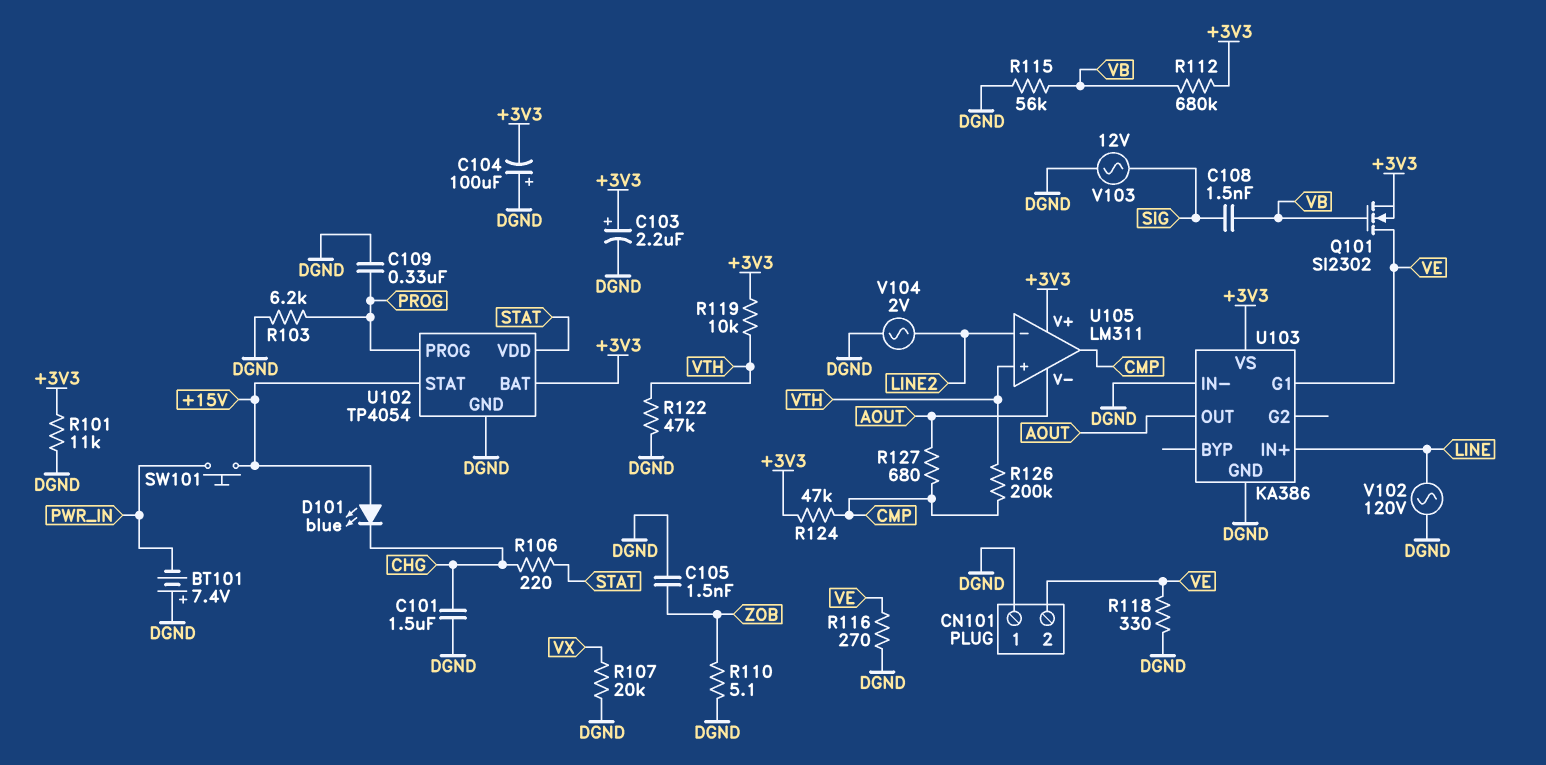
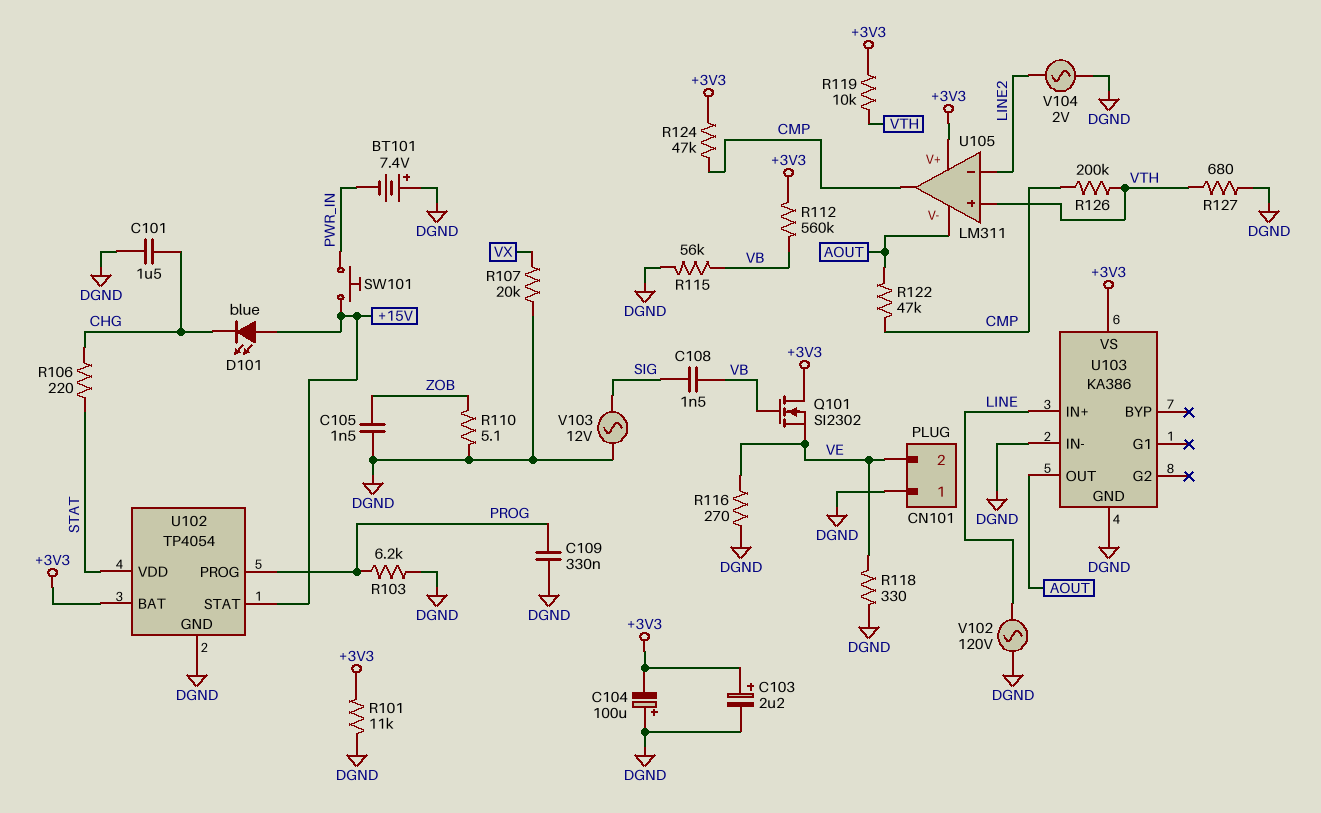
Q101: NMOS SI2302 (G VB, D VE, S +3V3) -> NMOS SI2302 (G VB, D +3V3, S VE)
R112: 680k (+3V3, VB) -> 560k (+3V3, VB)
R122: 47k (DGND, VTH) -> 47k (AOUT, CMP)
R127: 680 (AOUT, CMP) -> 680 (DGND, VTH)
U103 pin G1: VE -> none

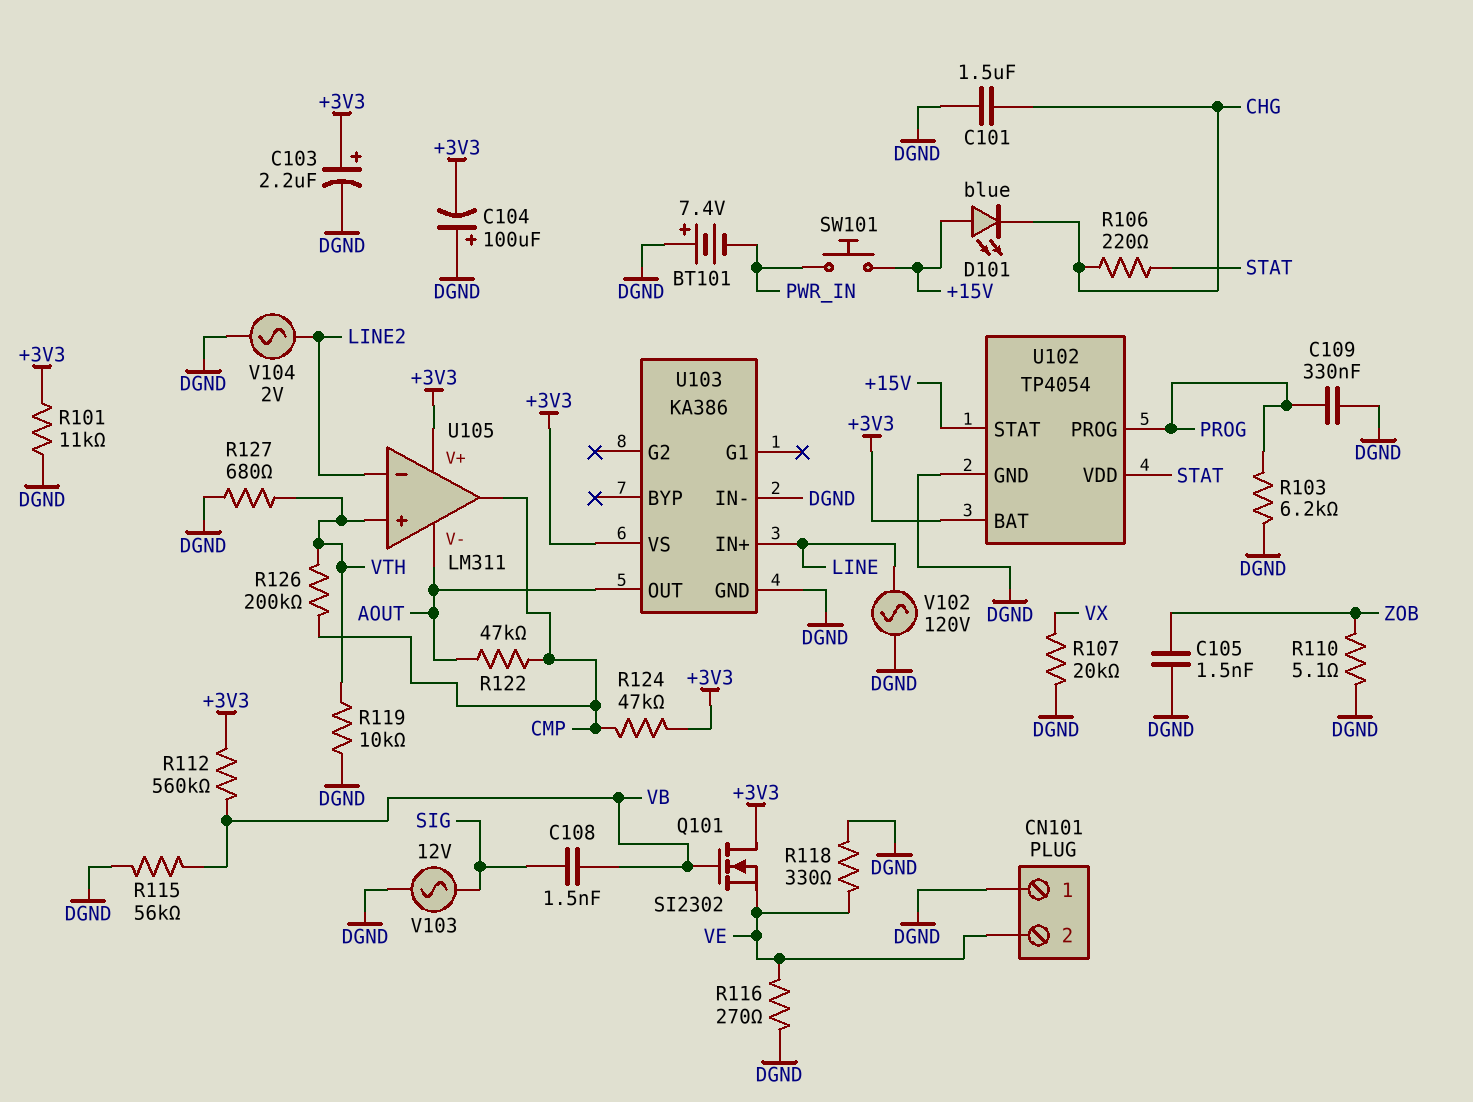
R119: 10k (+3V3, VTH) -> 10k (DGND, VTH)

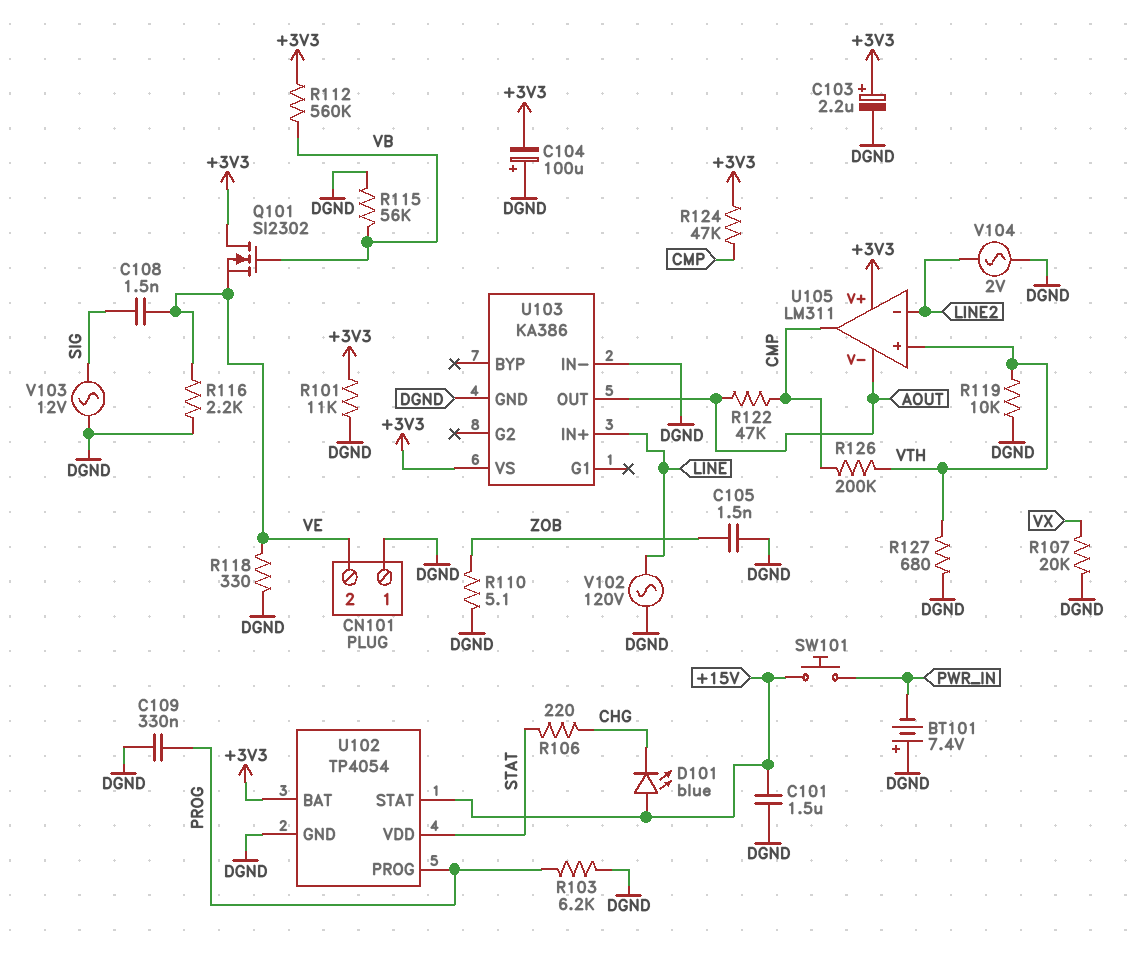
C101: 1.5uF (CHG, DGND) -> 1.5uF (+15V, DGND)
C108: 1.5nF (SIG, VB) -> 1.5nF (SIG, VE)
R116: 270 (DGND, VE) -> 2.2k (DGND, VE)

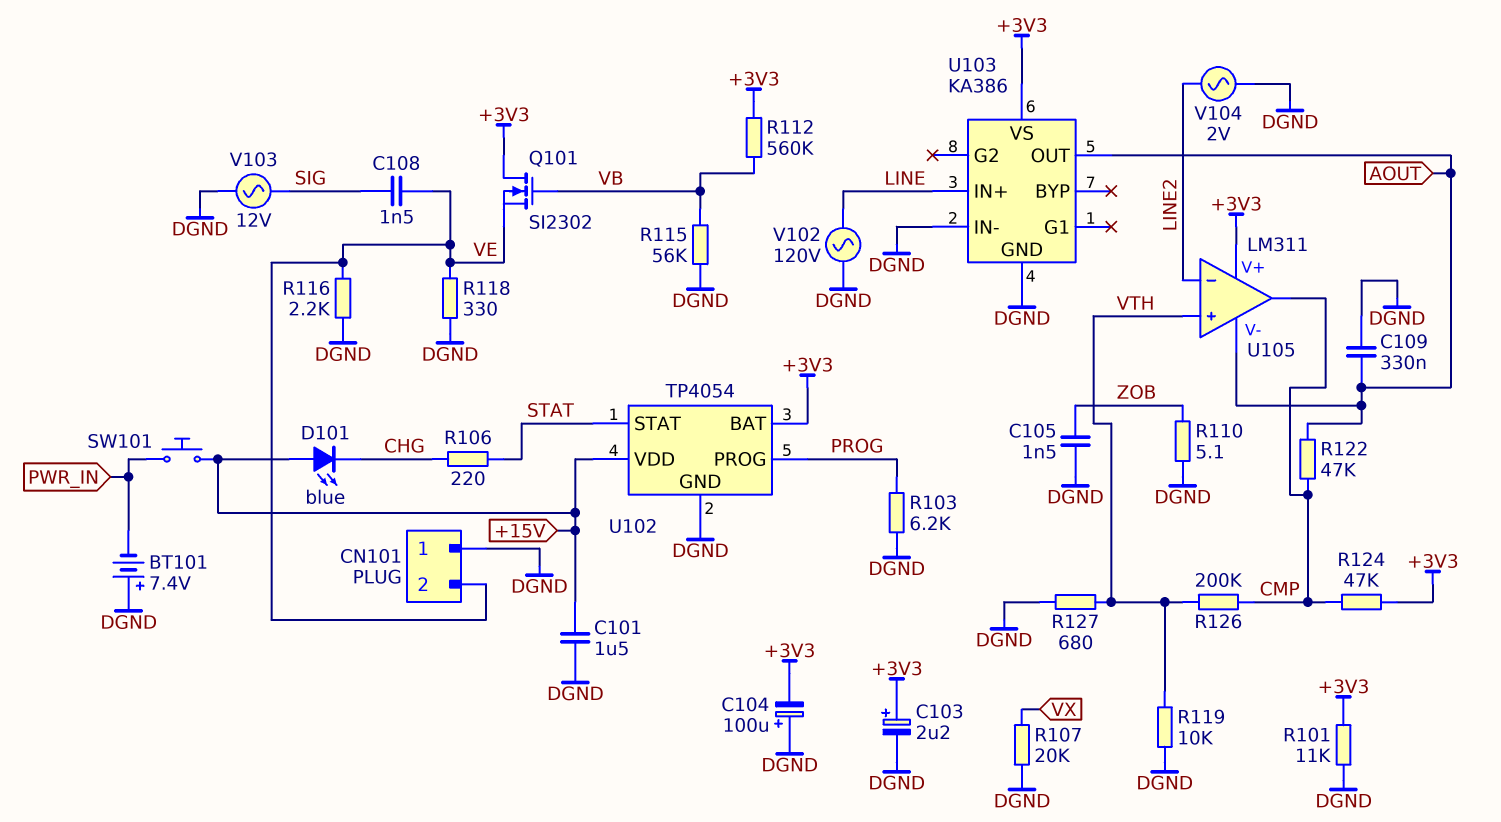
C109: 330nF (DGND, PROG) -> 330nF (AOUT, DGND)
U102 pin STAT: +15V -> STAT
U102 pin VDD: STAT -> +15V

